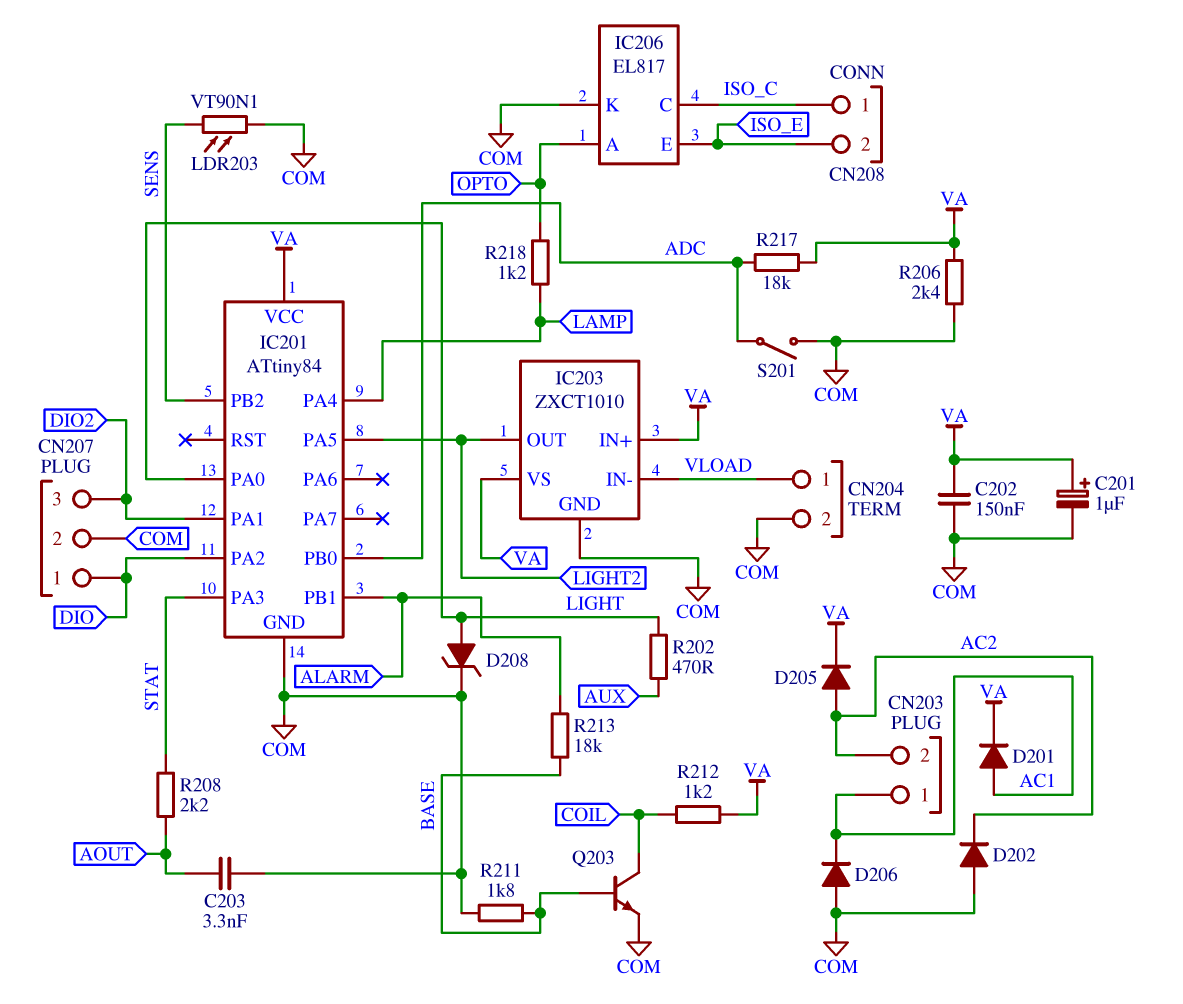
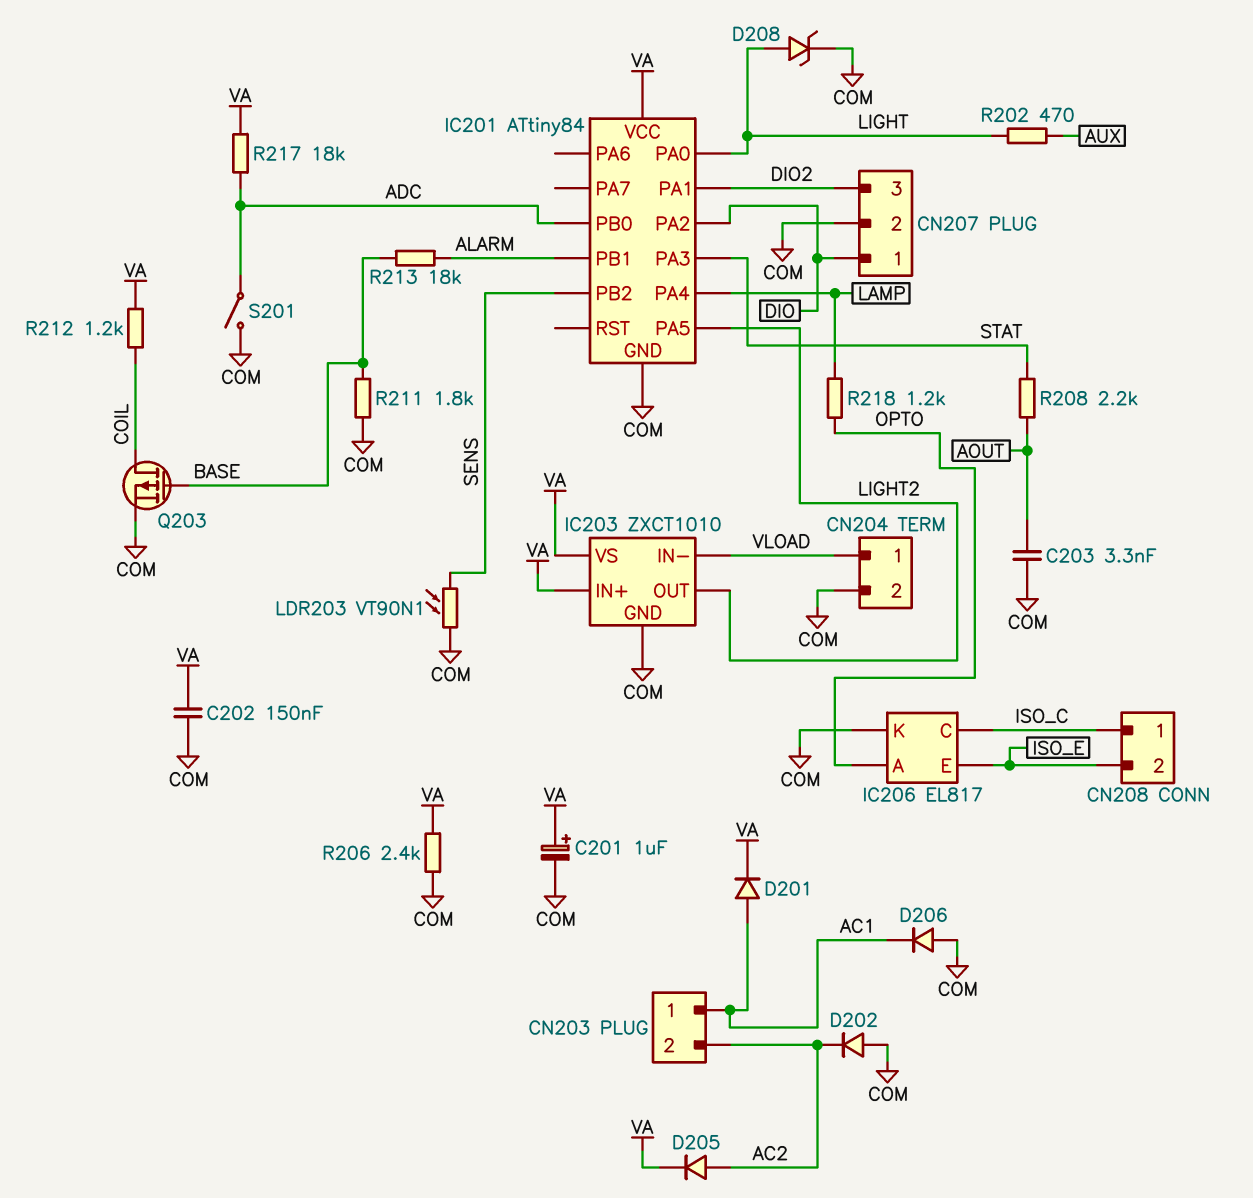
Q203: NPN (B BASE, C COIL, E COM) -> PMOS (G BASE, D COIL, S COM)

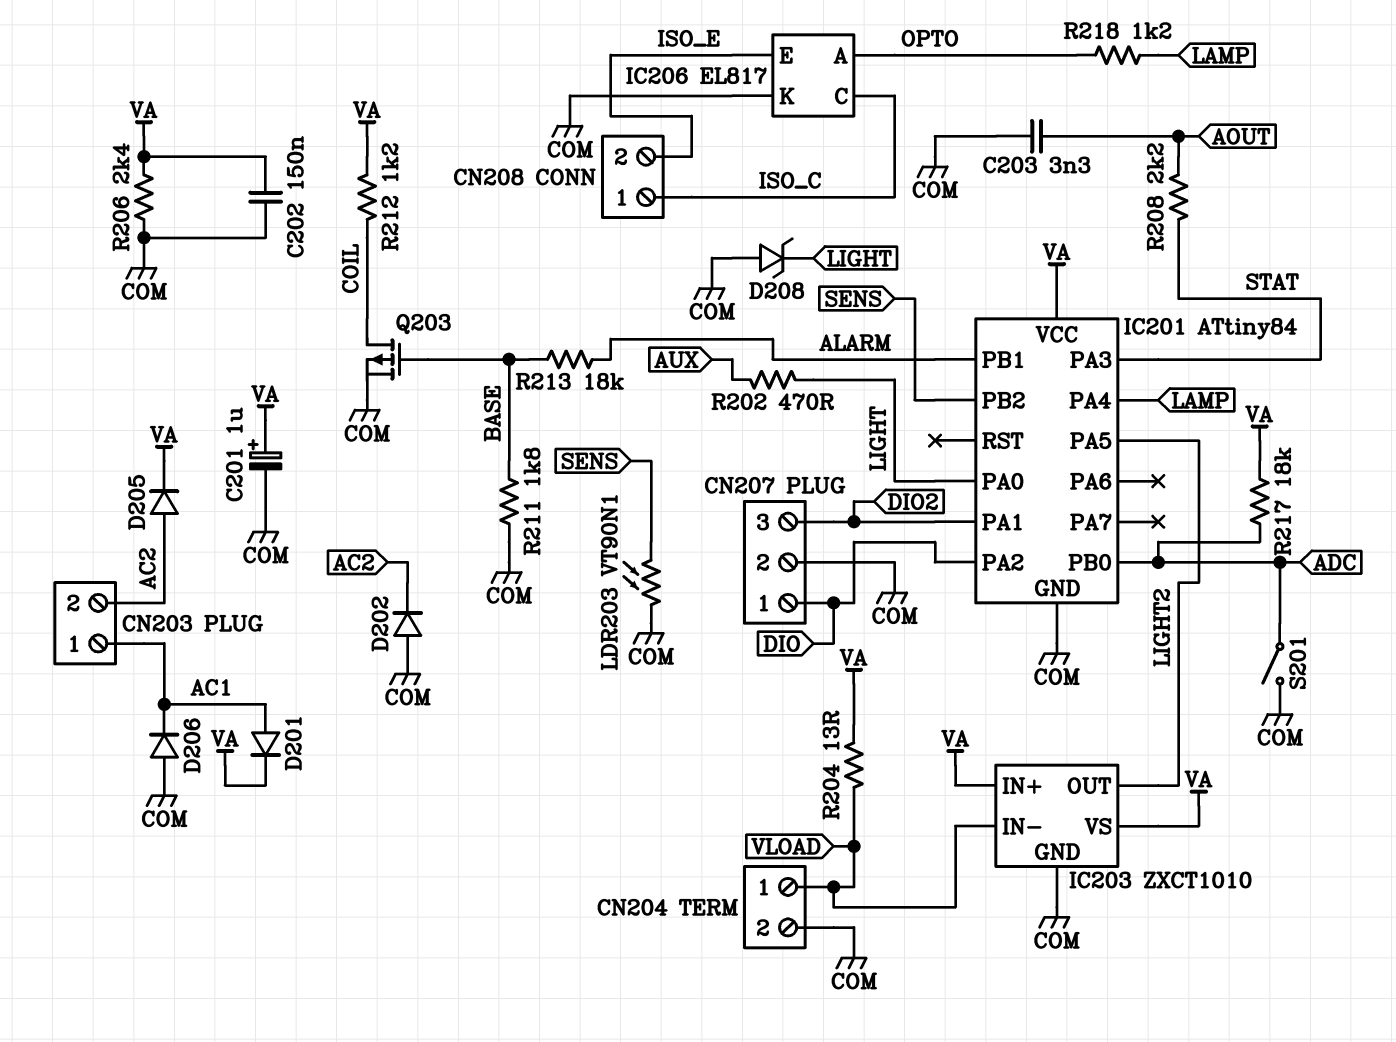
D208: zener (A LIGHT, K COM) -> zener (A COM, K LIGHT)
R204: none -> 13 (VA, VLOAD)

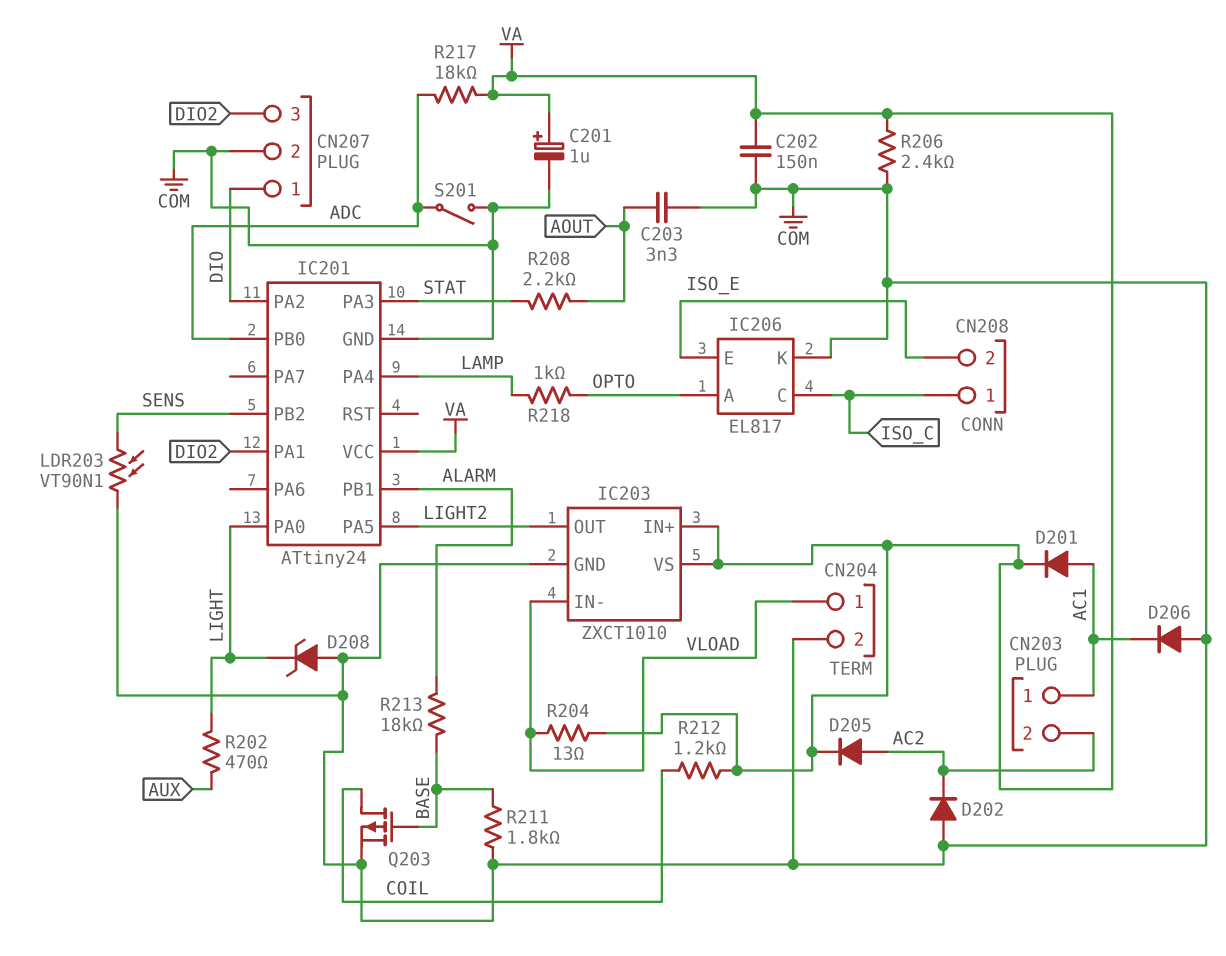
IC201: ATtiny84 -> ATtiny24
R218: 1.2k (LAMP, OPTO) -> 1k (LAMP, OPTO)

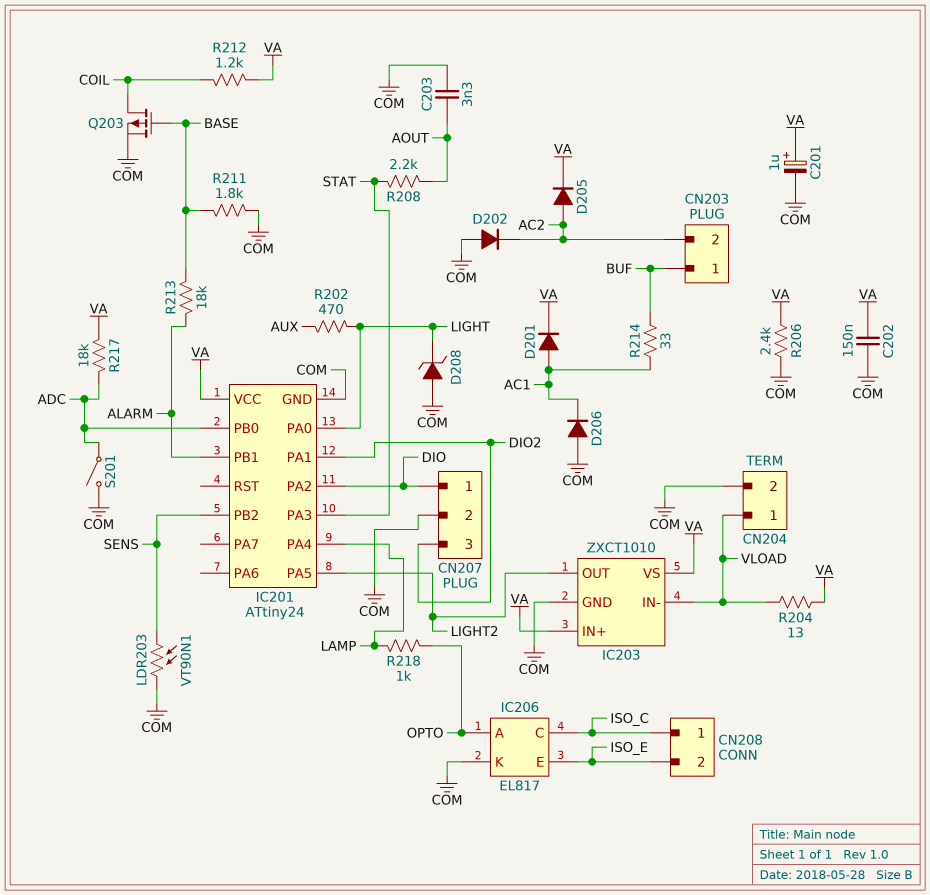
CN203 pin 1: AC1 -> BUF
R214: none -> 33 (AC1, BUF)

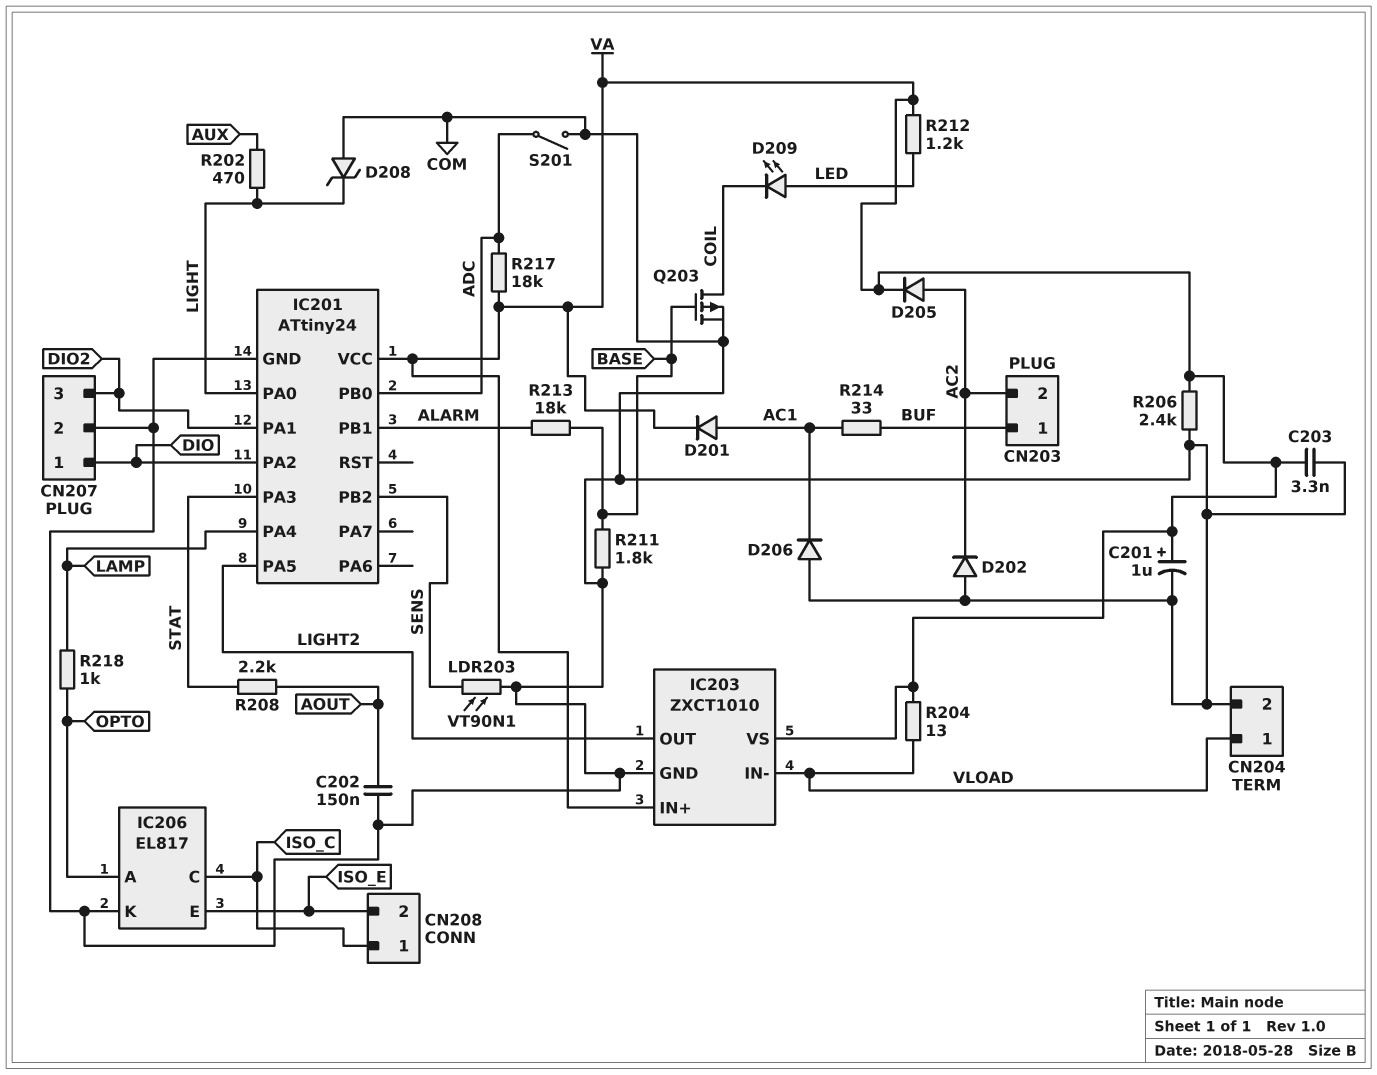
C202: 150nF (COM, VA) -> 150nF (AOUT, COM)
C203: 3.3nF (AOUT, COM) -> 3.3nF (COM, VA)
D209: none -> LED (A LED, K COIL)
R212: 1.2k (COIL, VA) -> 1.2k (LED, VA)

